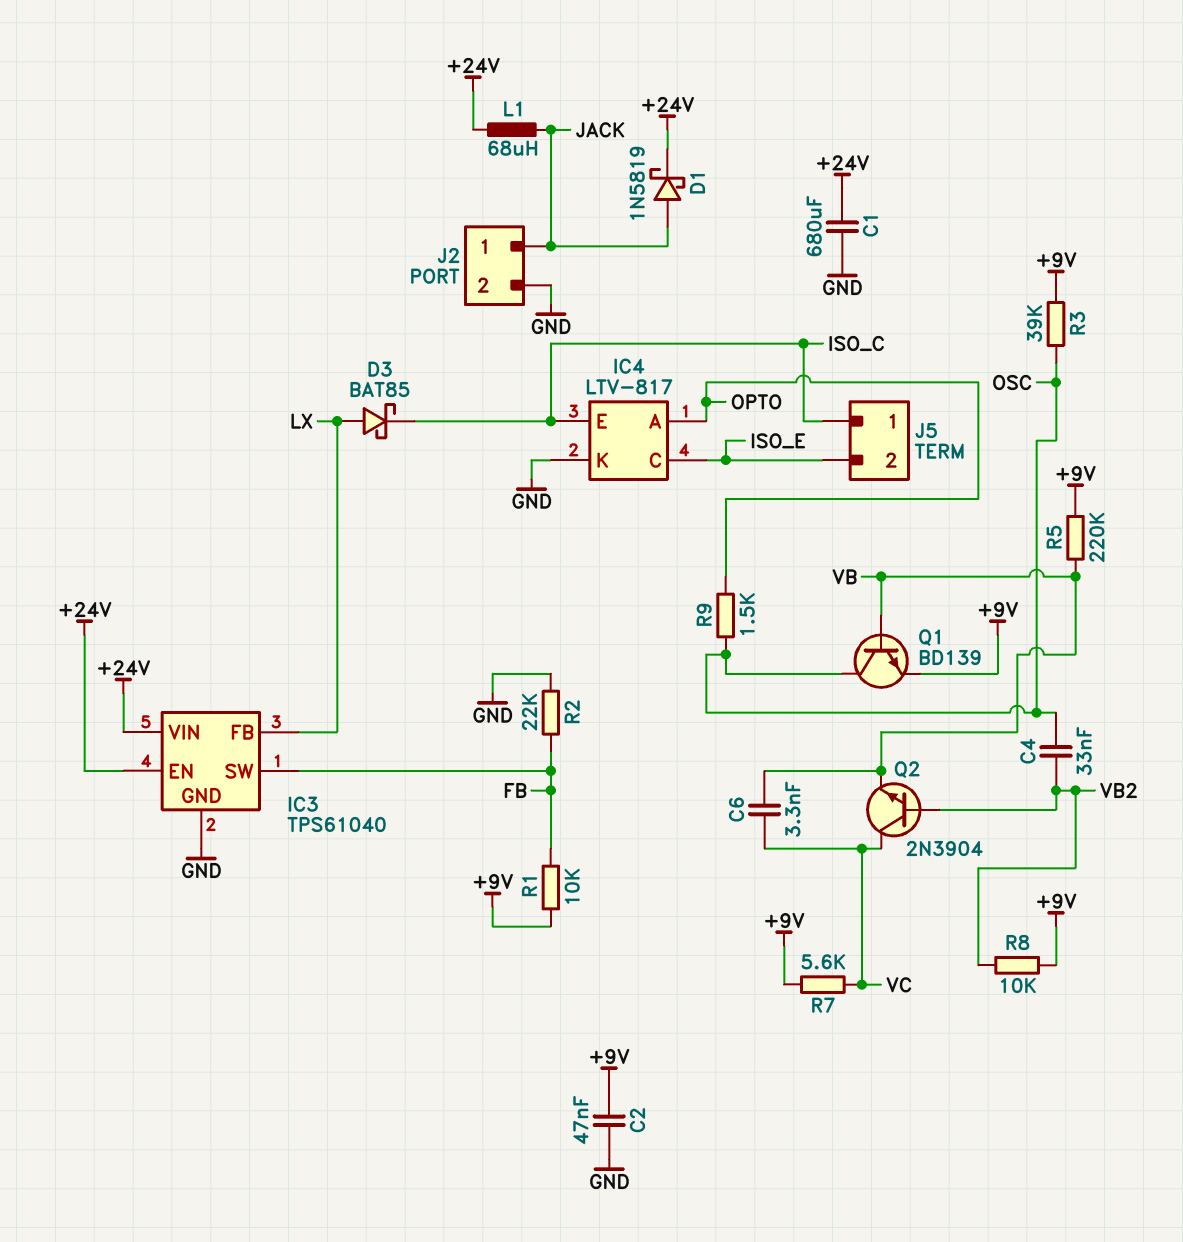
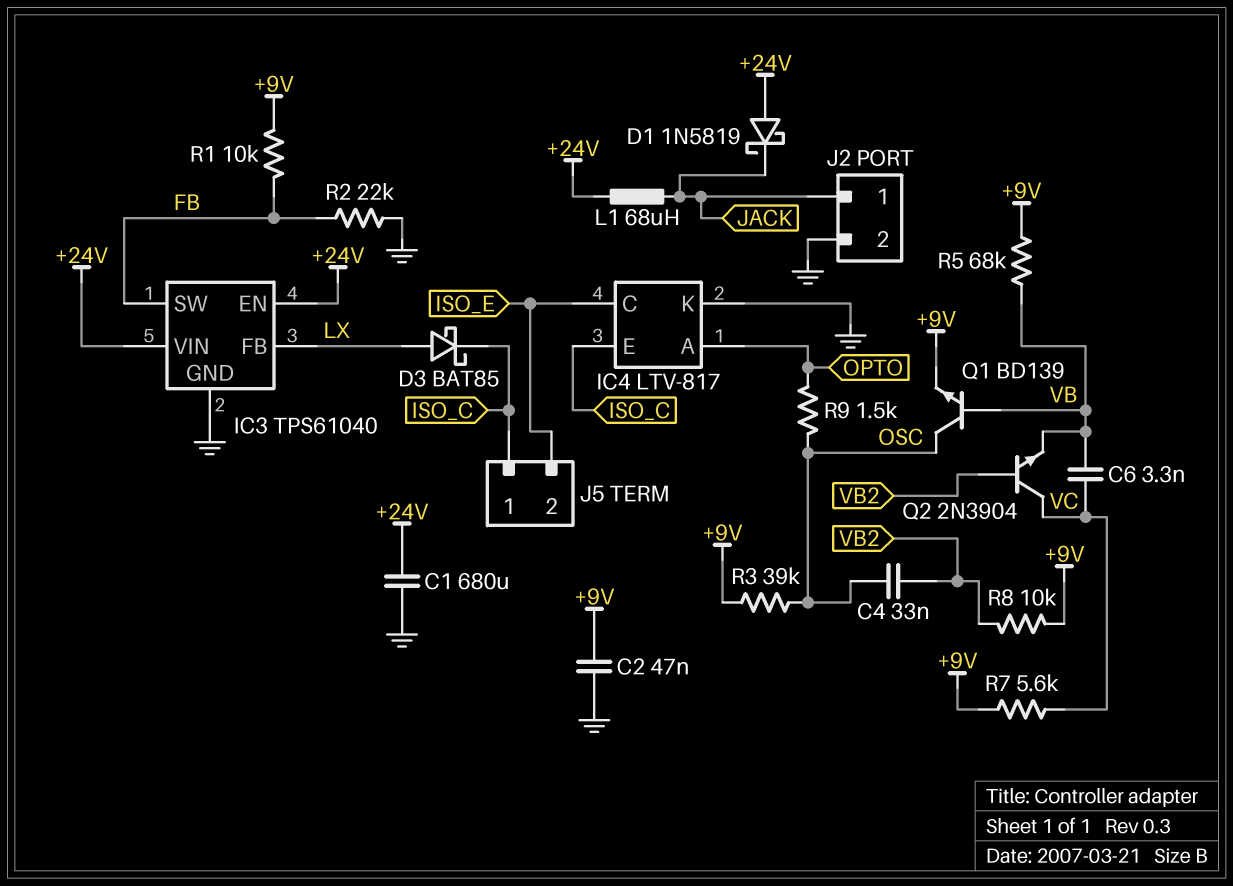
D1: schottky 1N5819 (A JACK, K +24V) -> schottky 1N5819 (A +24V, K JACK)
R5: 220k (+9V, VB) -> 68k (+9V, VB)

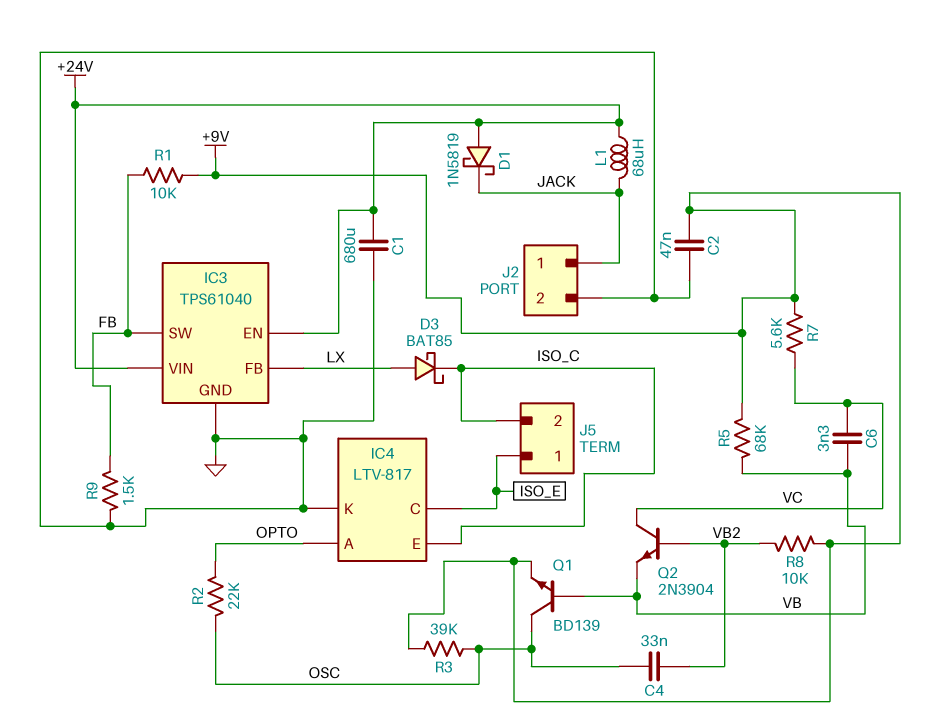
J5 pin 1: ISO_C -> ISO_E
J5 pin 2: ISO_E -> ISO_C
R2: 22k (FB, GND) -> 22k (OPTO, OSC)
R9: 1.5k (OPTO, OSC) -> 1.5k (FB, GND)

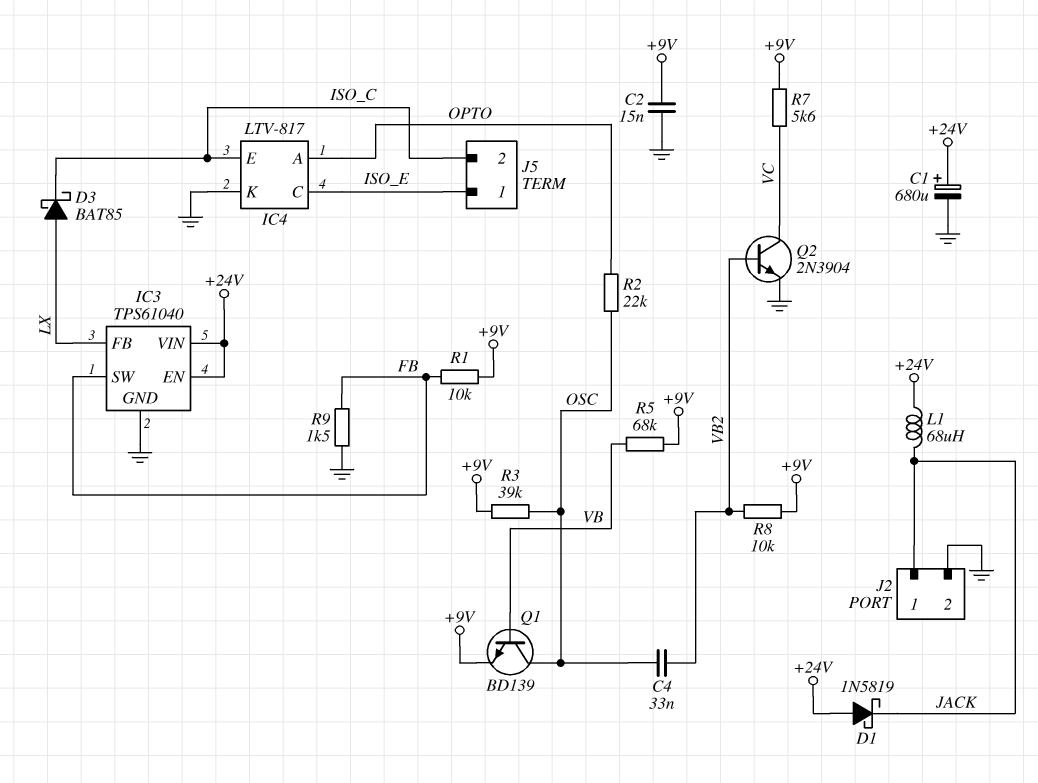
C1: 680uF (+24V, GND) -> 680uF (plus +24V, minus GND)
C2: 47nF (+9V, GND) -> 15nF (+9V, GND)
C6: 3.3nF (VB, VC) -> none
Q2: NPN 2N3904 (B VB2, C VC, E VB) -> NPN 2N3904 (B VB2, C VC, E GND)

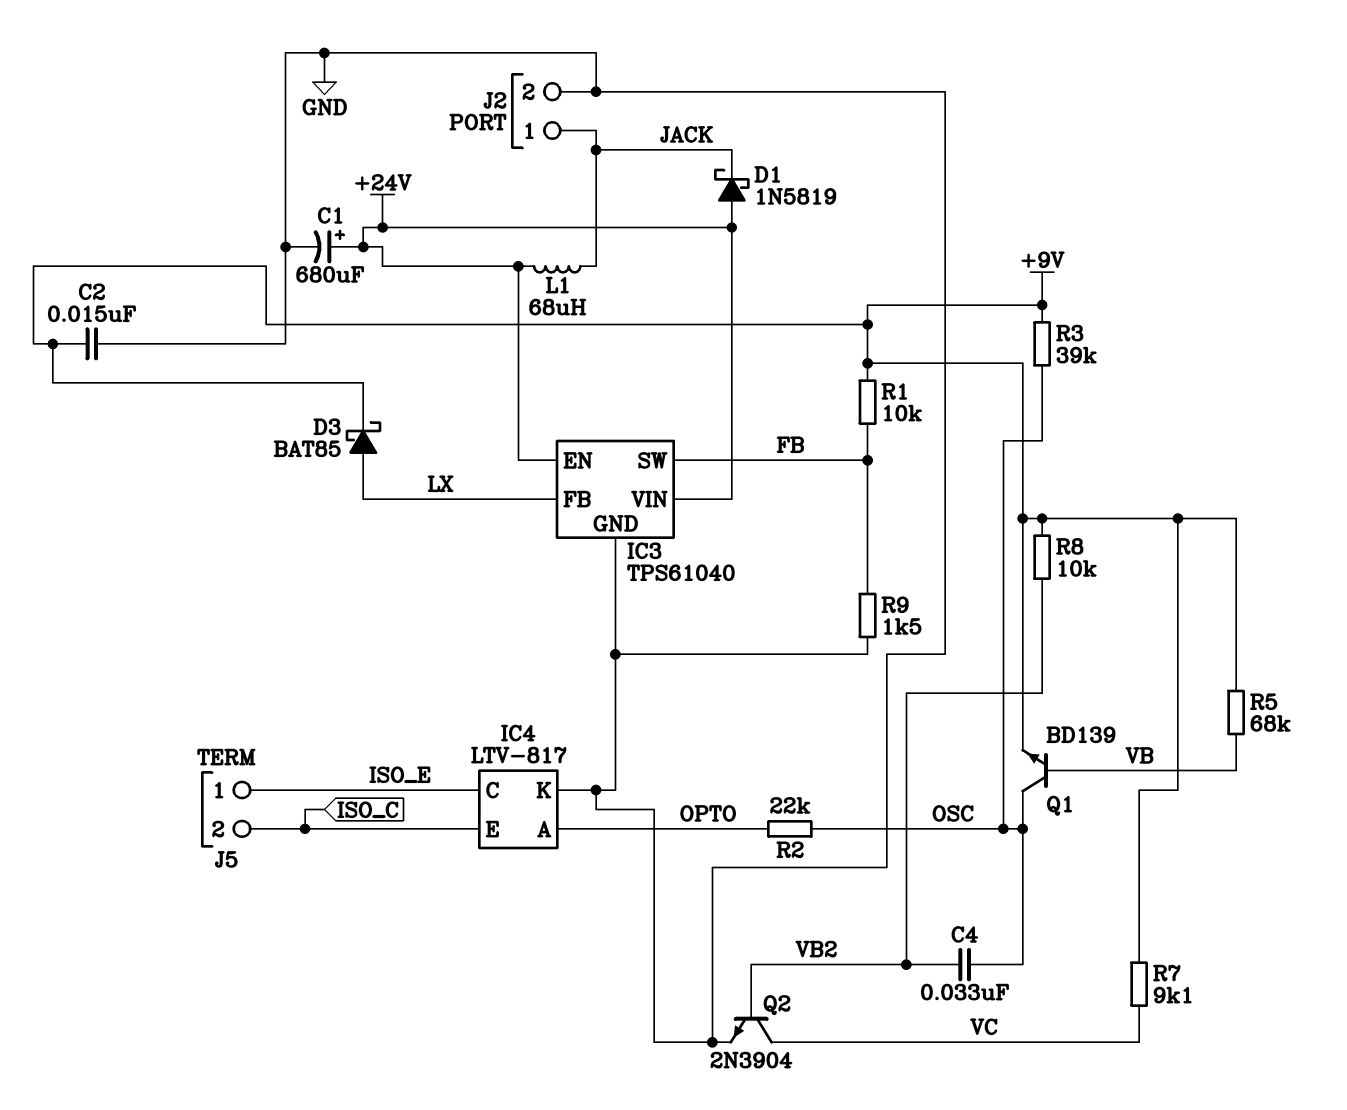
D3: schottky BAT85 (A LX, K ISO_C) -> schottky BAT85 (A LX, K +9V)
R7: 5.6k (+9V, VC) -> 9.1k (+9V, VC)

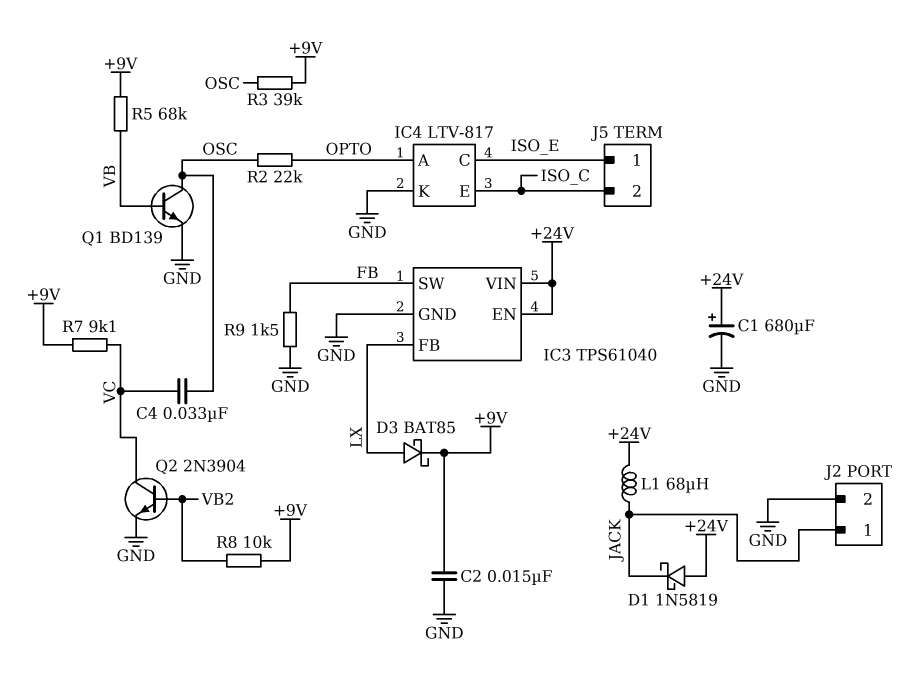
C4: 33nF (OSC, VB2) -> 33nF (OSC, VC)
Q1: NPN BD139 (B VB, C OSC, E +9V) -> NPN BD139 (B VB, C OSC, E GND)
R1: 10k (+9V, FB) -> none

